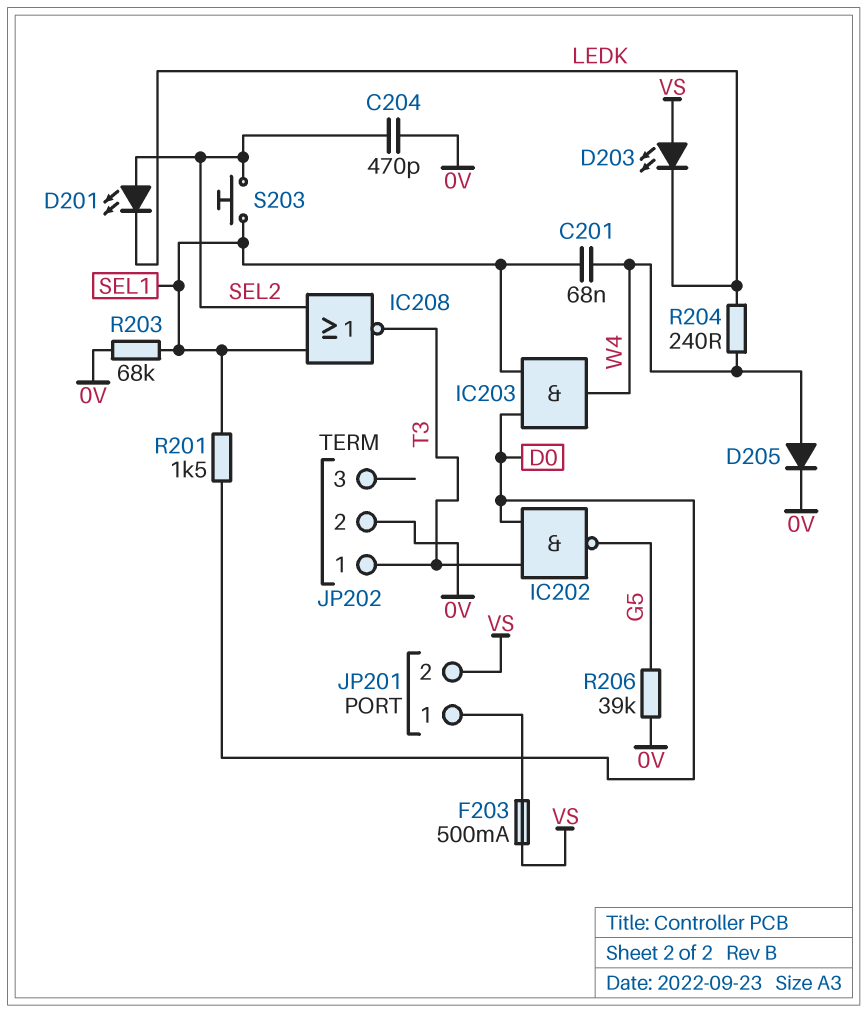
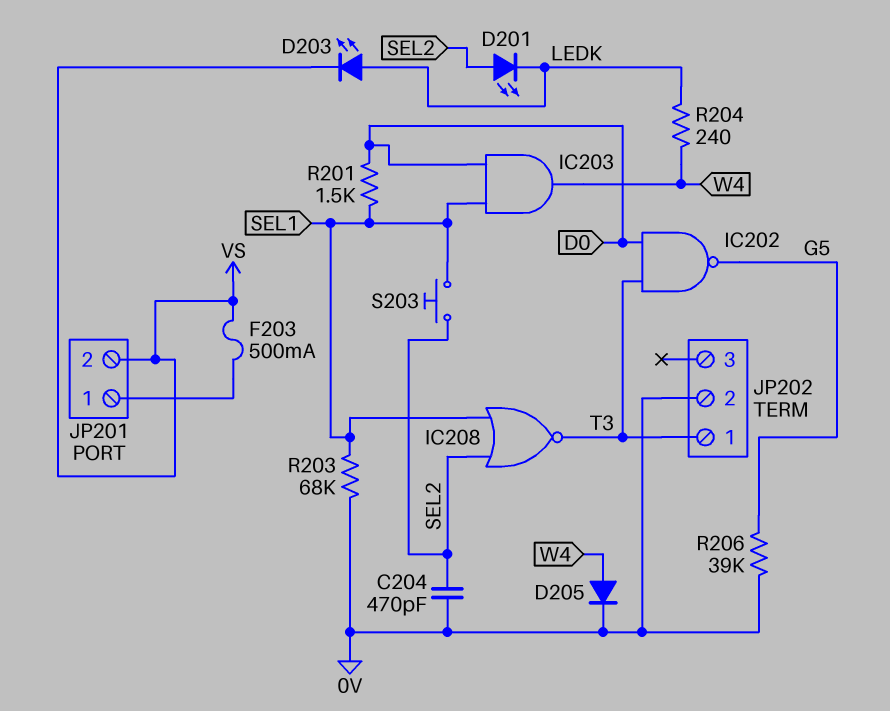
C201: 68nF (SEL1, W4) -> none
D203: LED (A VS, K LEDK) -> LED (A LEDK, K VS)

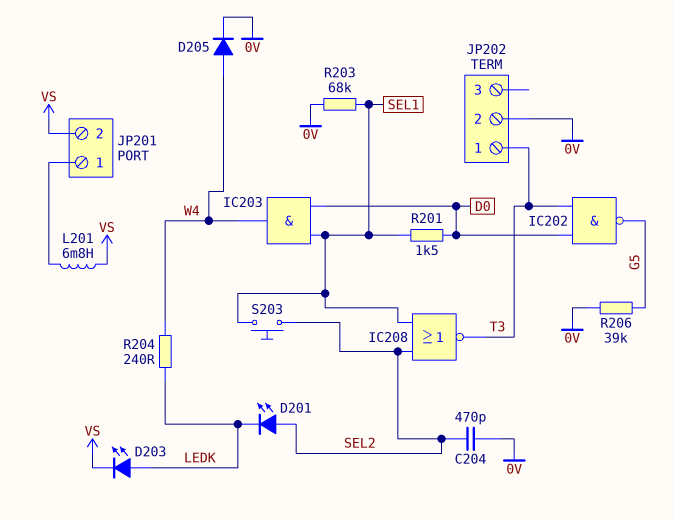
F203: 500mA (JP201/1, VS) -> none
L201: none -> 6.8mH (JP201/1, VS)

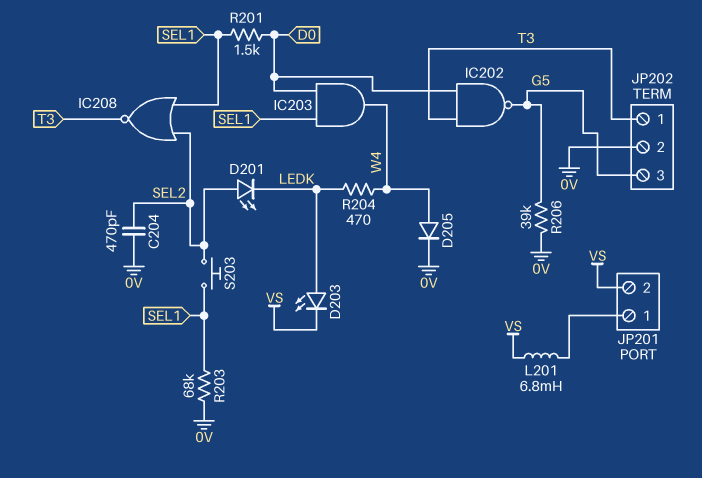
JP202 pin 3: none -> G5
R204: 240 (LEDK, W4) -> 470 (LEDK, W4)

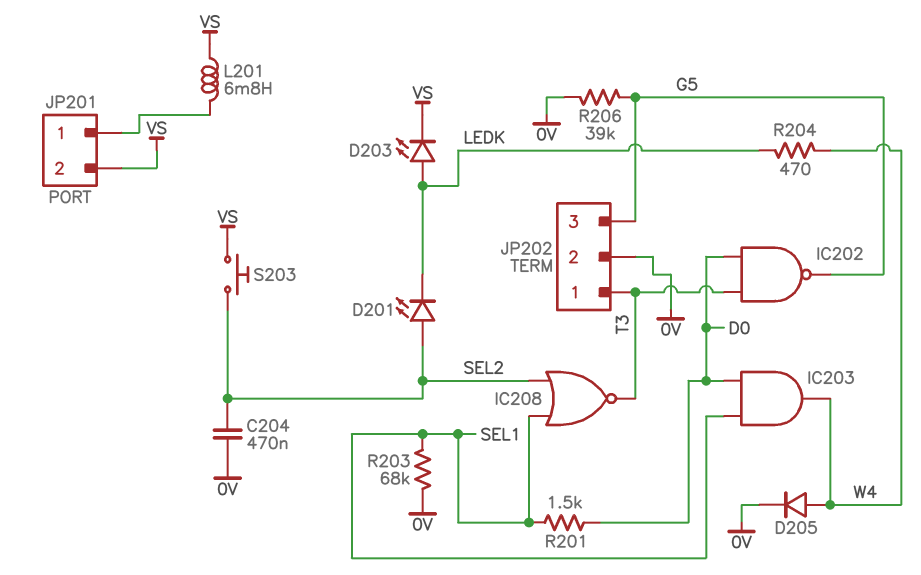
C204: 470pF (0V, SEL2) -> 470nF (0V, SEL2)
S203: button (SEL1, SEL2) -> button (SEL2, VS)

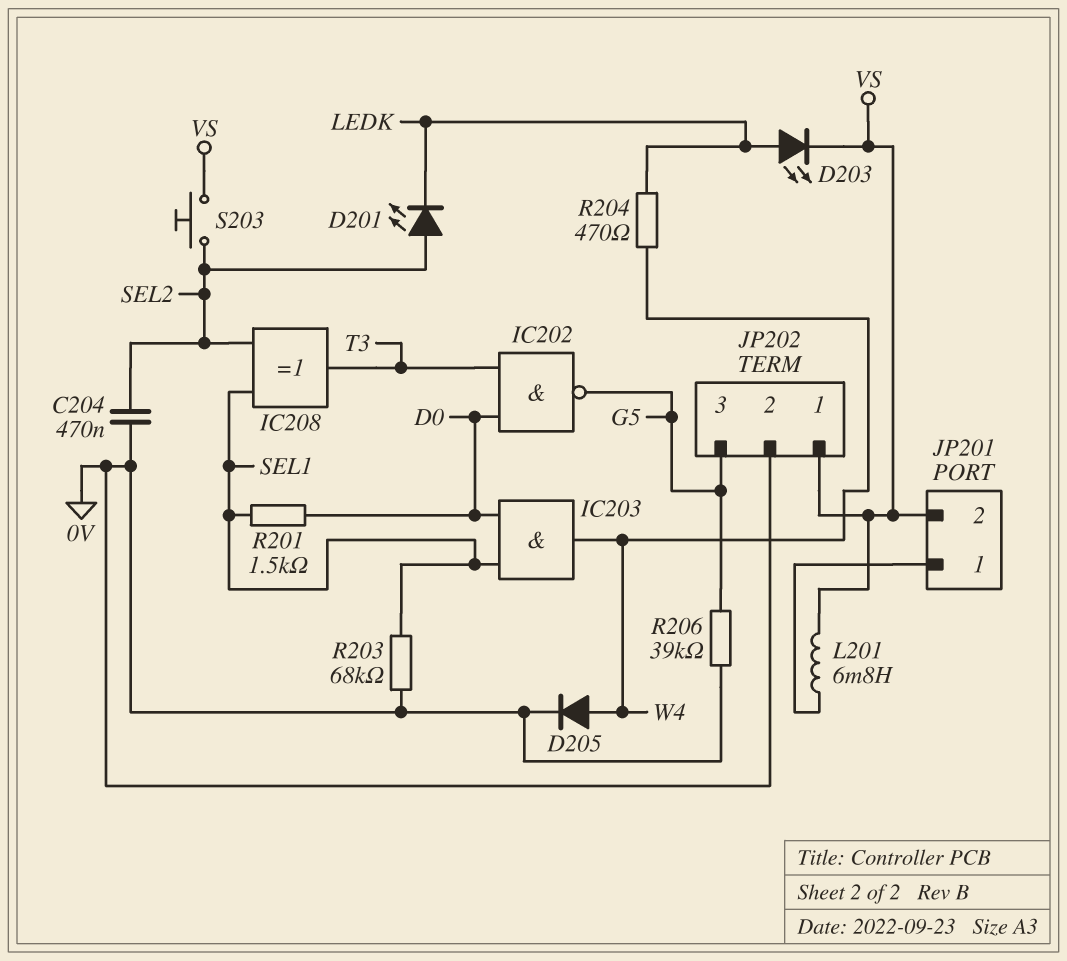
IC208: NOR (in SEL1, in SEL2, out T3) -> XOR (in SEL1, in SEL2, out T3)
JP202 pin 1: T3 -> VS

